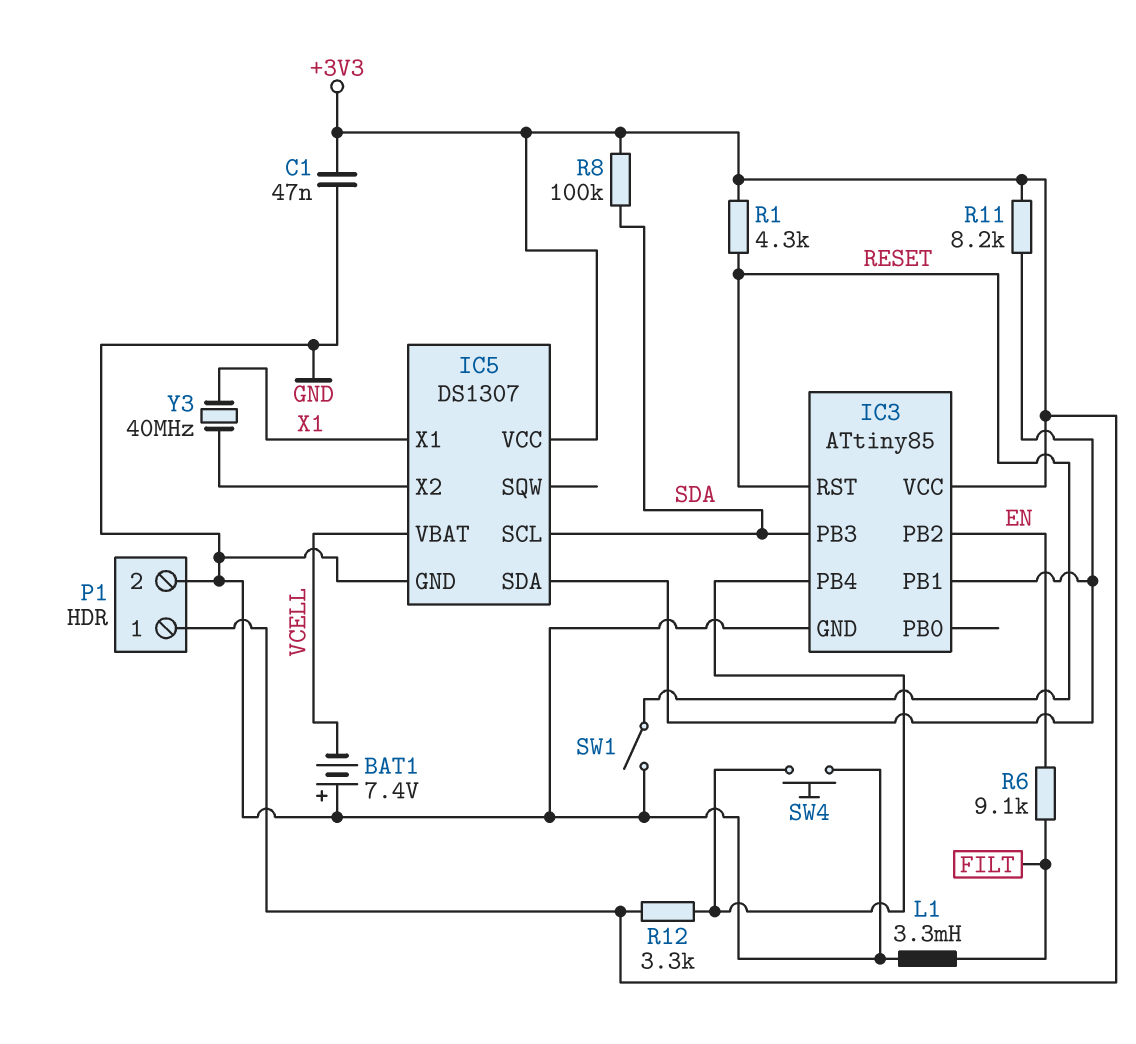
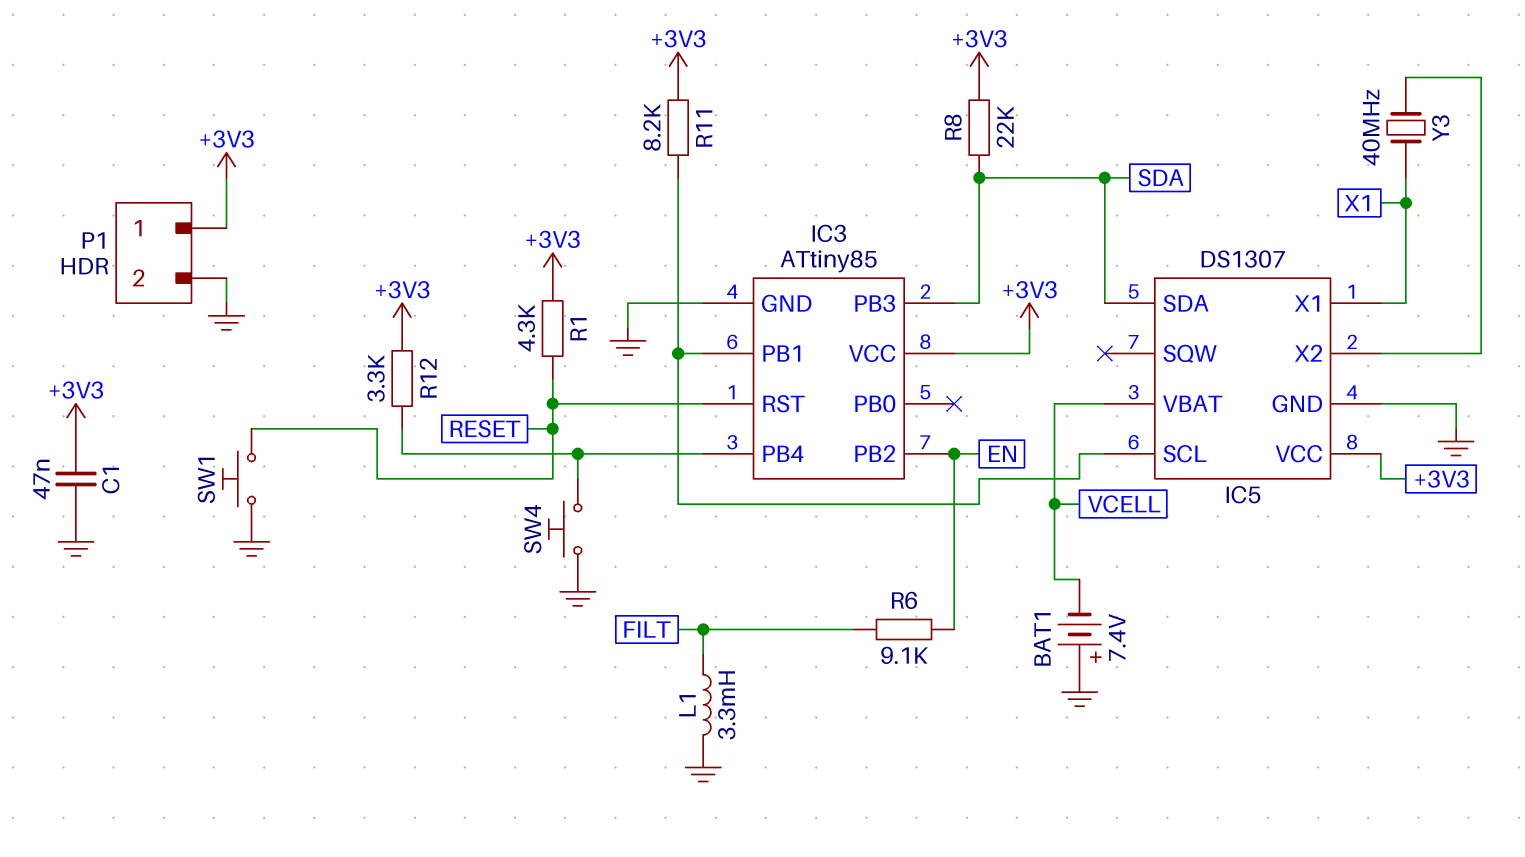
IC5 pin SCL: SDA -> IC3/PB1
IC5 pin SDA: IC3/PB1 -> SDA
R8: 100k (+3V3, SDA) -> 22k (+3V3, SDA)
SW1: switch (GND, RESET) -> button (GND, RESET)

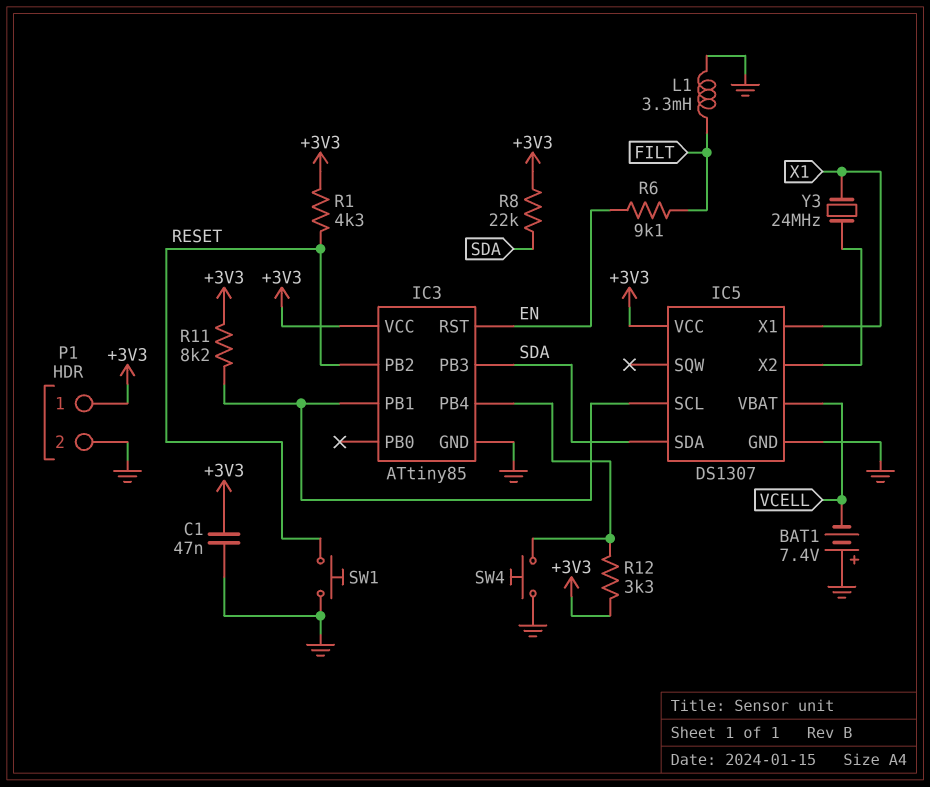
IC3 pin PB2: EN -> RESET
IC3 pin RST: RESET -> EN
Y3: 40MHz (IC5/X2, X1) -> 24MHz (IC5/X2, X1)

